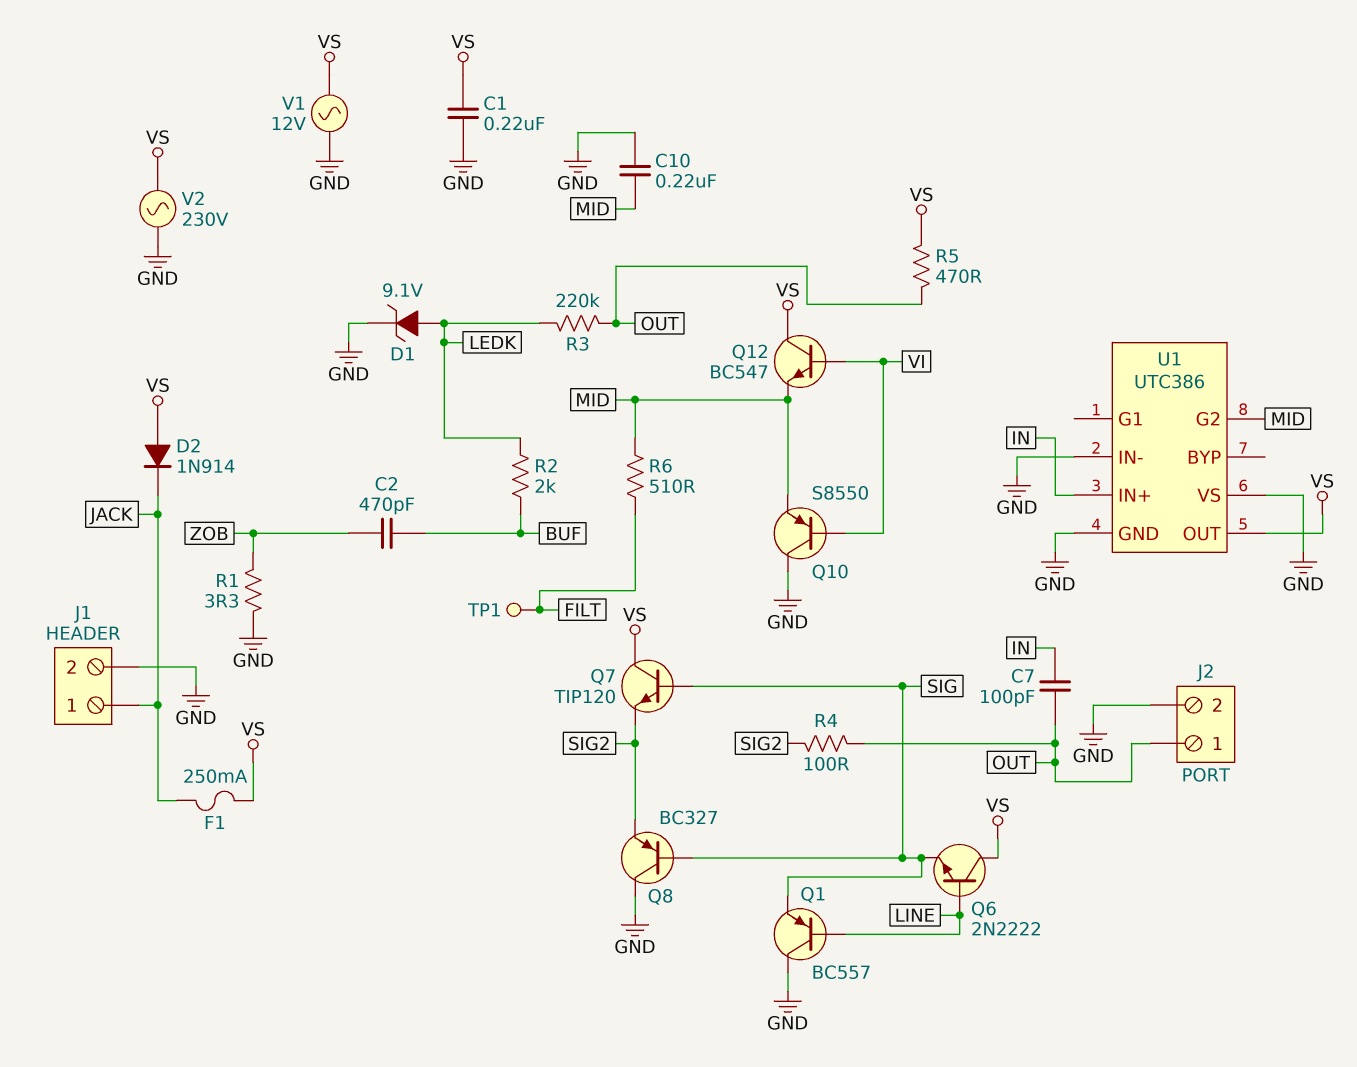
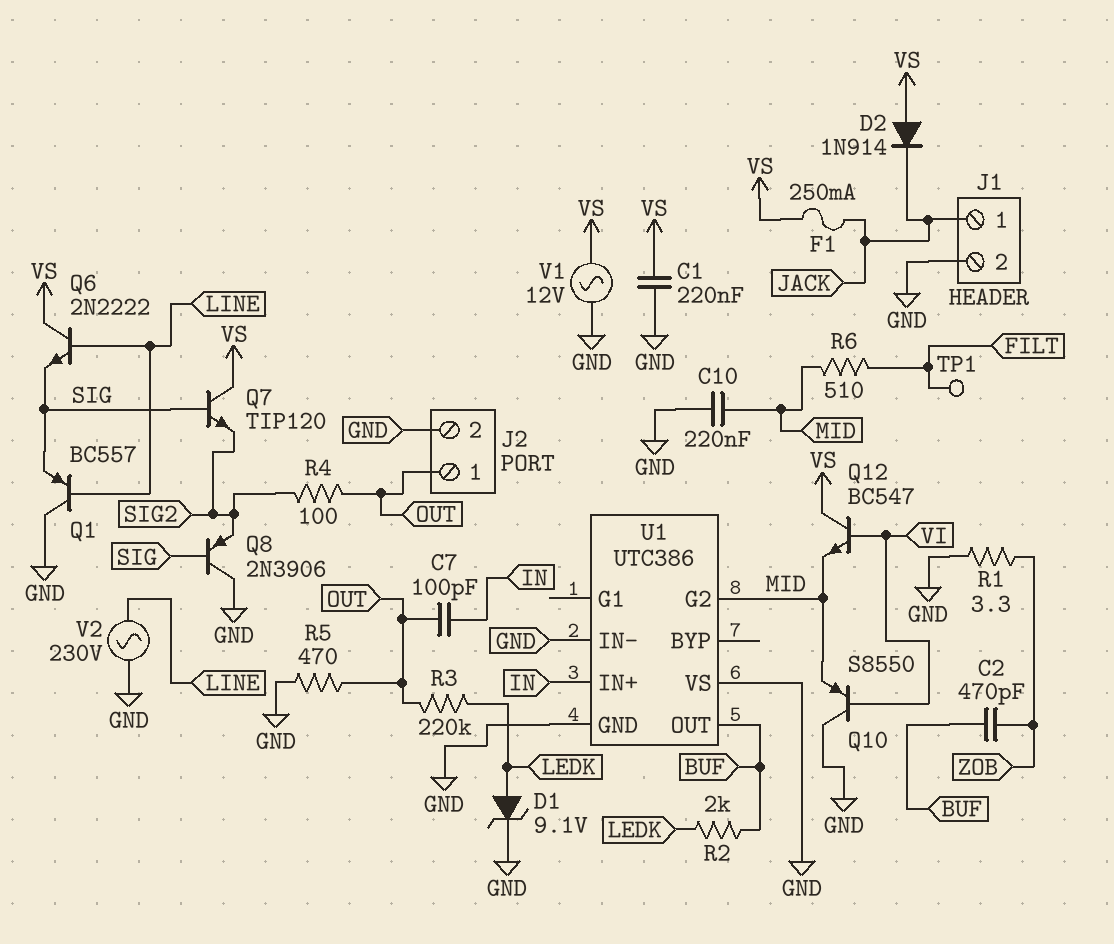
Q8: PNP BC327 (B SIG, C GND, E SIG2) -> PNP 2N3906 (B SIG, C GND, E SIG2)
R5: 470 (OUT, VS) -> 470 (GND, OUT)
U1 pin OUT: VS -> BUF
V2: AC 230V (GND, VS) -> AC 230V (GND, LINE)

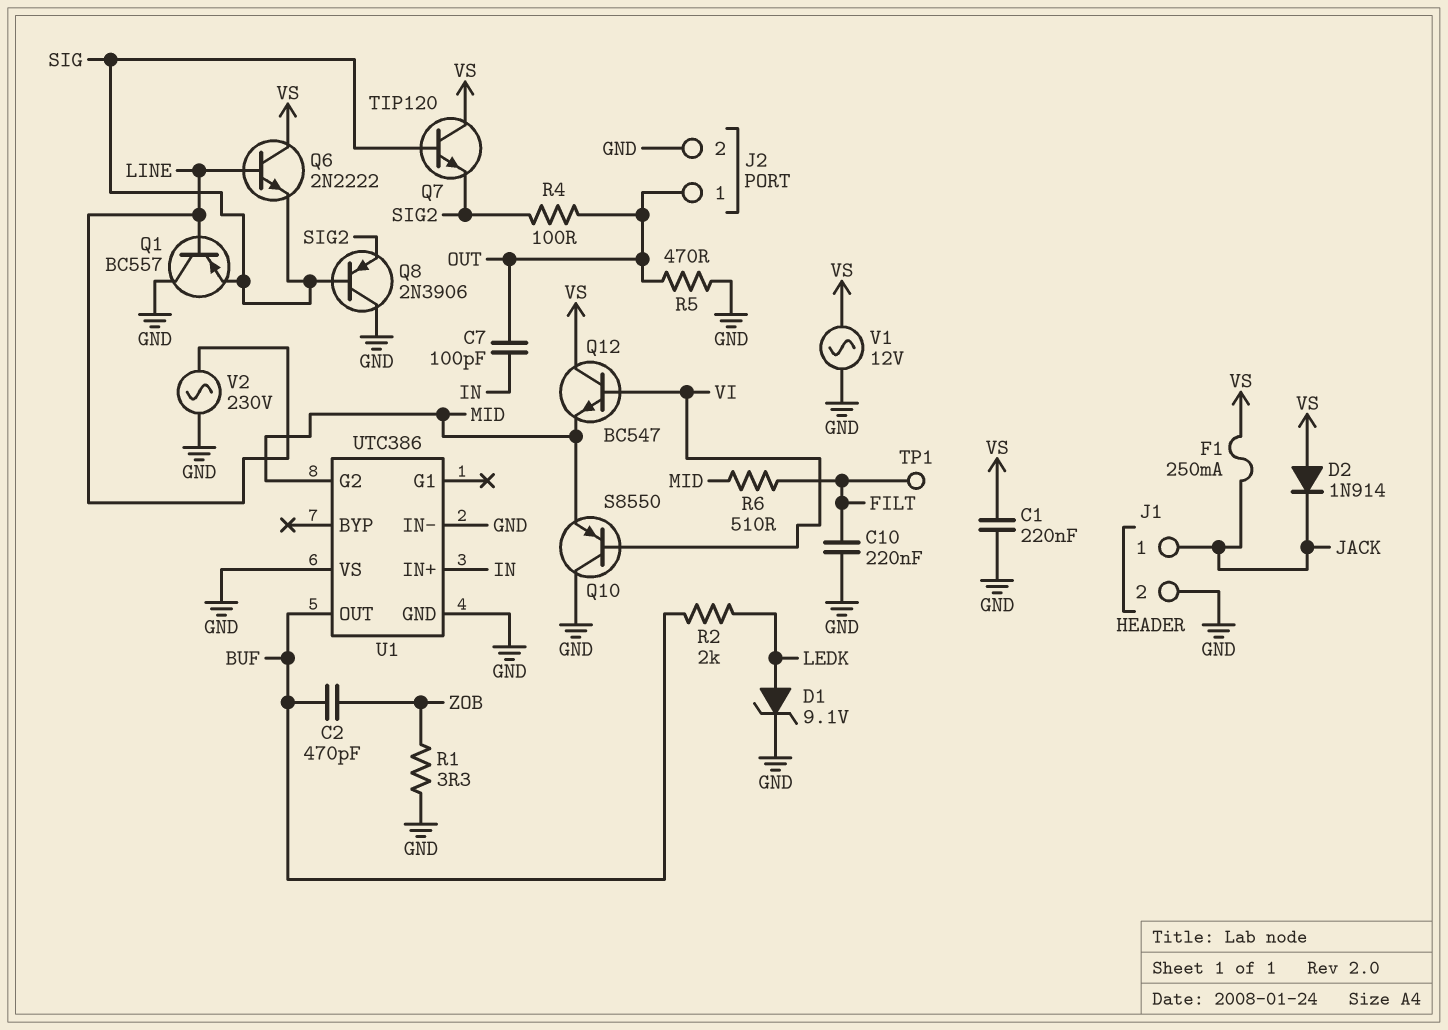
C10: 220nF (GND, MID) -> 220nF (FILT, GND)
R3: 220k (LEDK, OUT) -> none

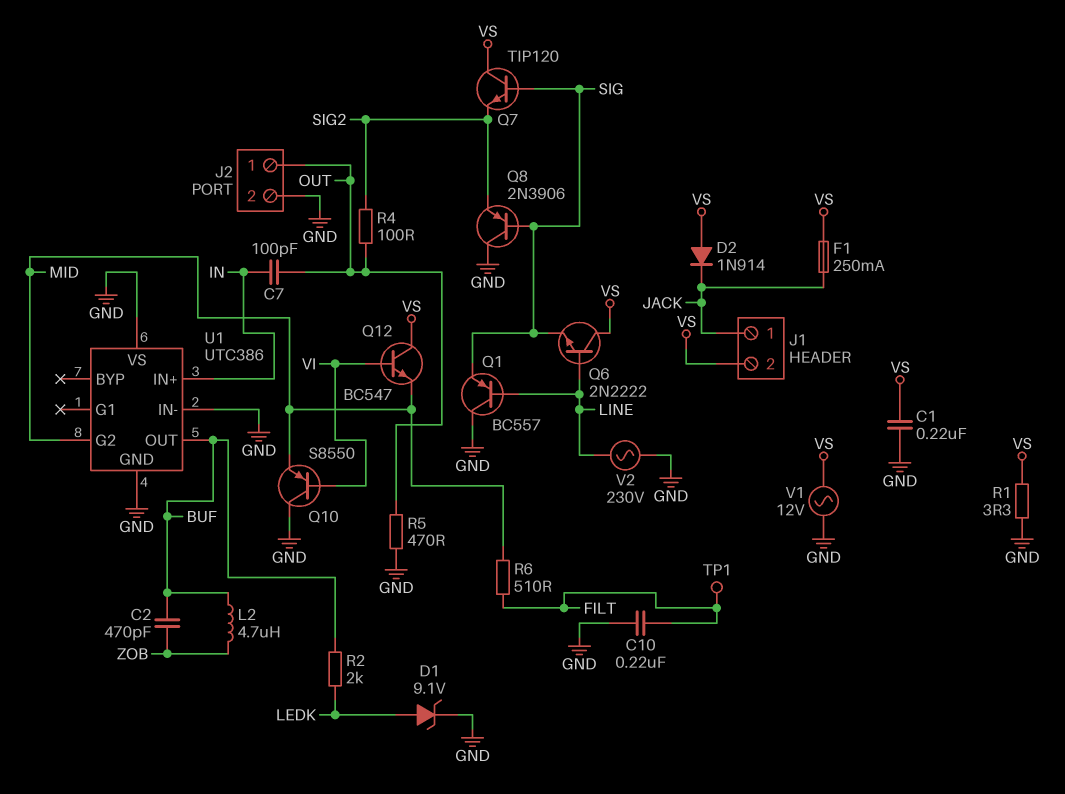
J1 pin 2: GND -> VS
L2: none -> 4.7uH (BUF, ZOB)
R1: 3.3 (GND, ZOB) -> 3.3 (GND, VS)

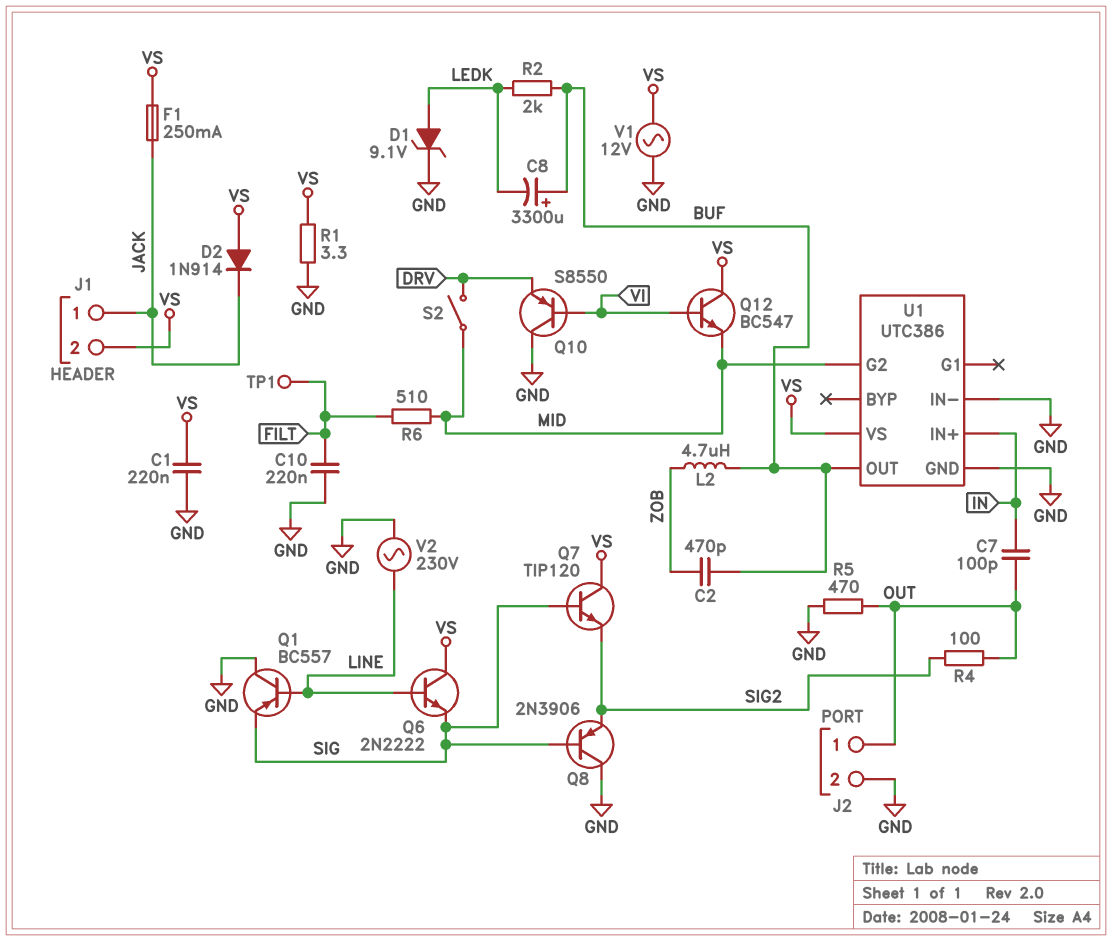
C8: none -> 3300uF (plus BUF, minus LEDK)
Q10: PNP S8550 (B VI, C GND, E MID) -> PNP S8550 (B VI, C GND, E DRV)
S2: none -> switch (DRV, MID)
U1 pin VS: GND -> VS

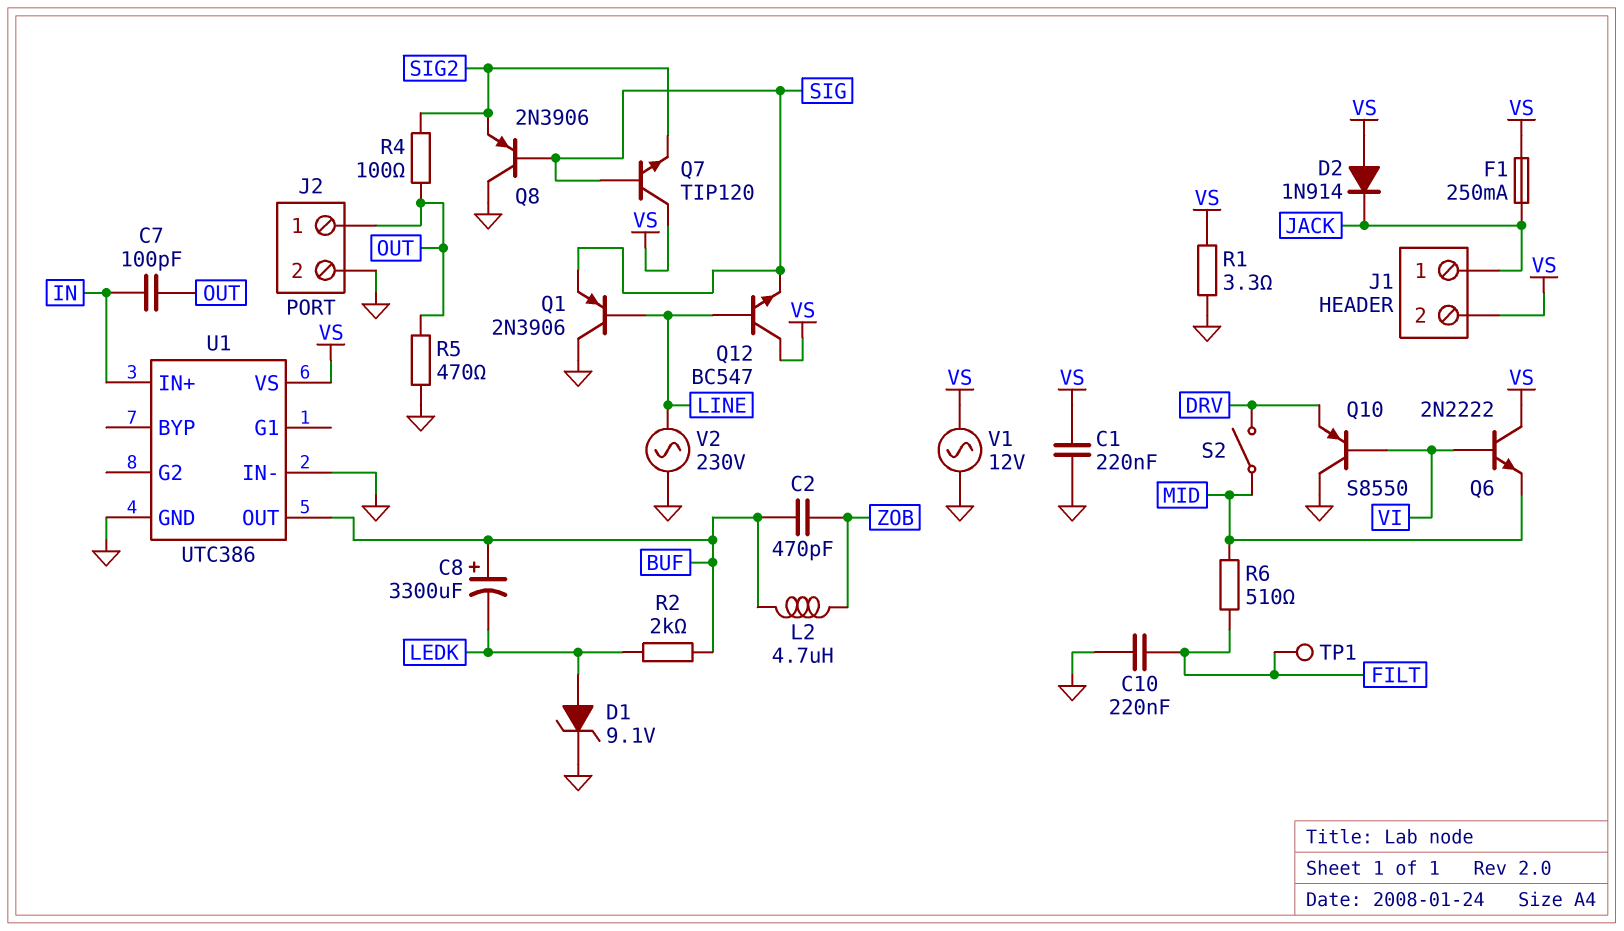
Q1: PNP BC557 (B LINE, C GND, E SIG) -> PNP 2N3906 (B LINE, C GND, E SIG)
Q6: NPN 2N2222 (B LINE, C VS, E SIG) -> NPN 2N2222 (B VI, C VS, E MID)
Q12: NPN BC547 (B VI, C VS, E MID) -> NPN BC547 (B LINE, C VS, E SIG)
U1 pin G2: MID -> none

